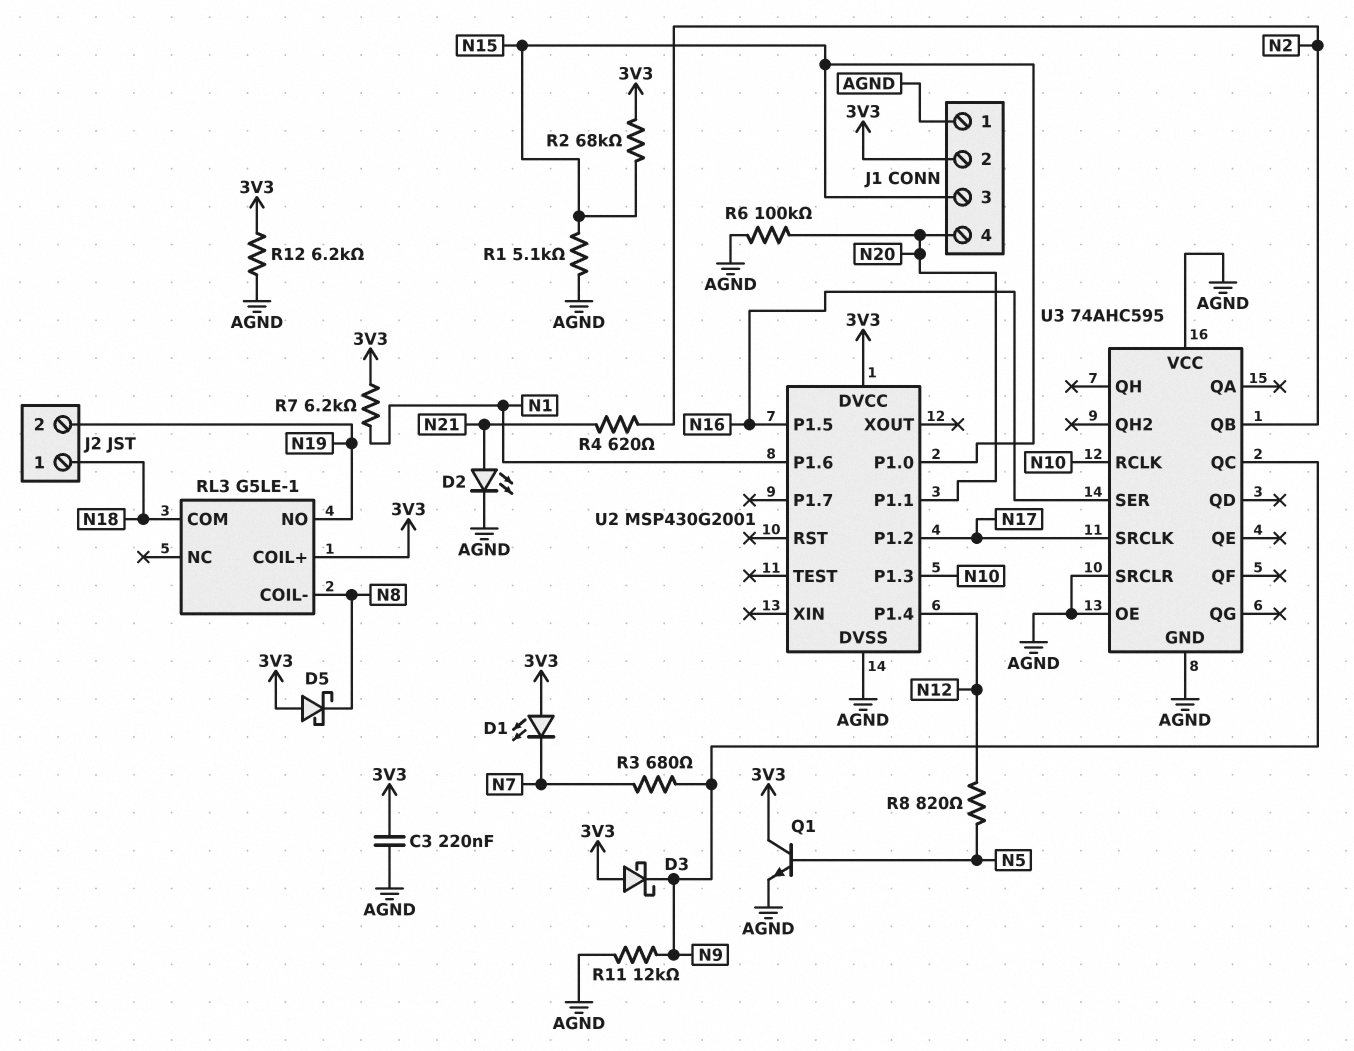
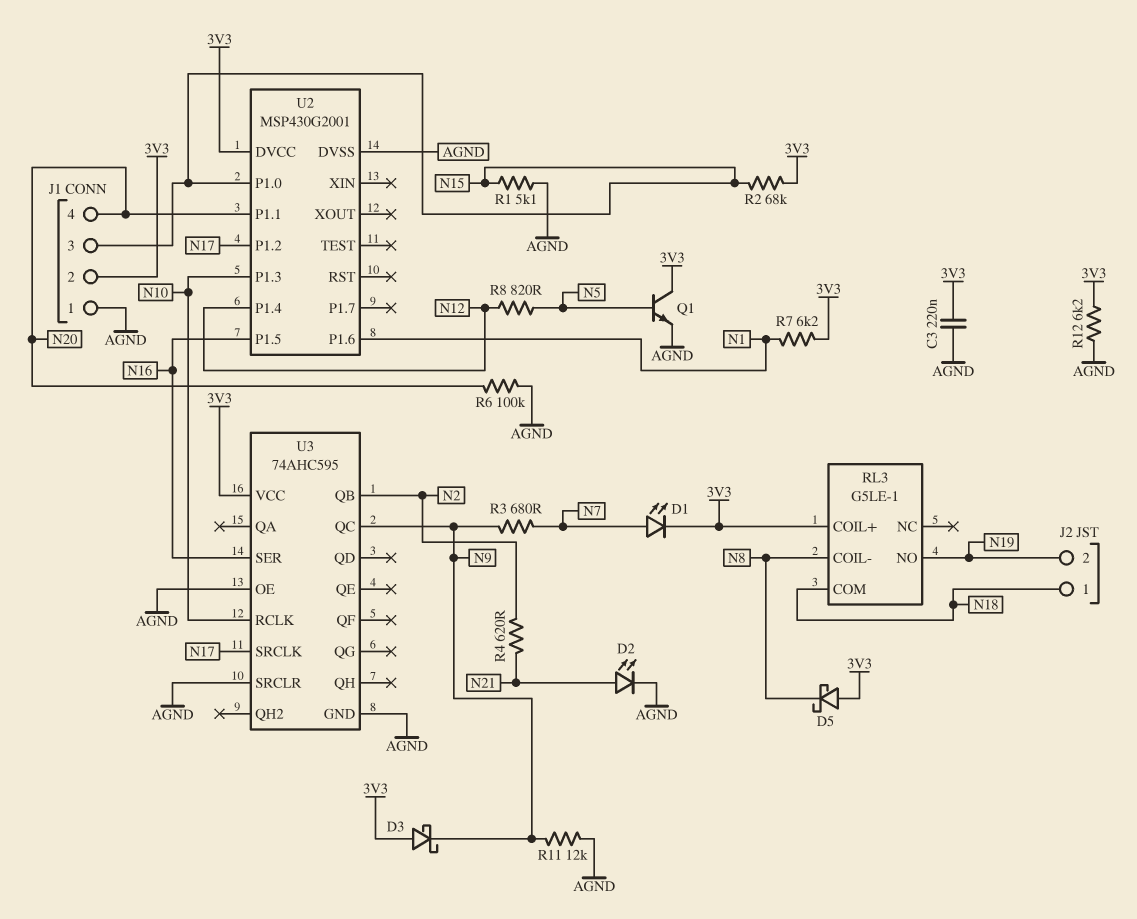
D1: LED (A 3V3, K N7) -> LED (A N7, K 3V3)
U3 pin VCC: AGND -> 3V3

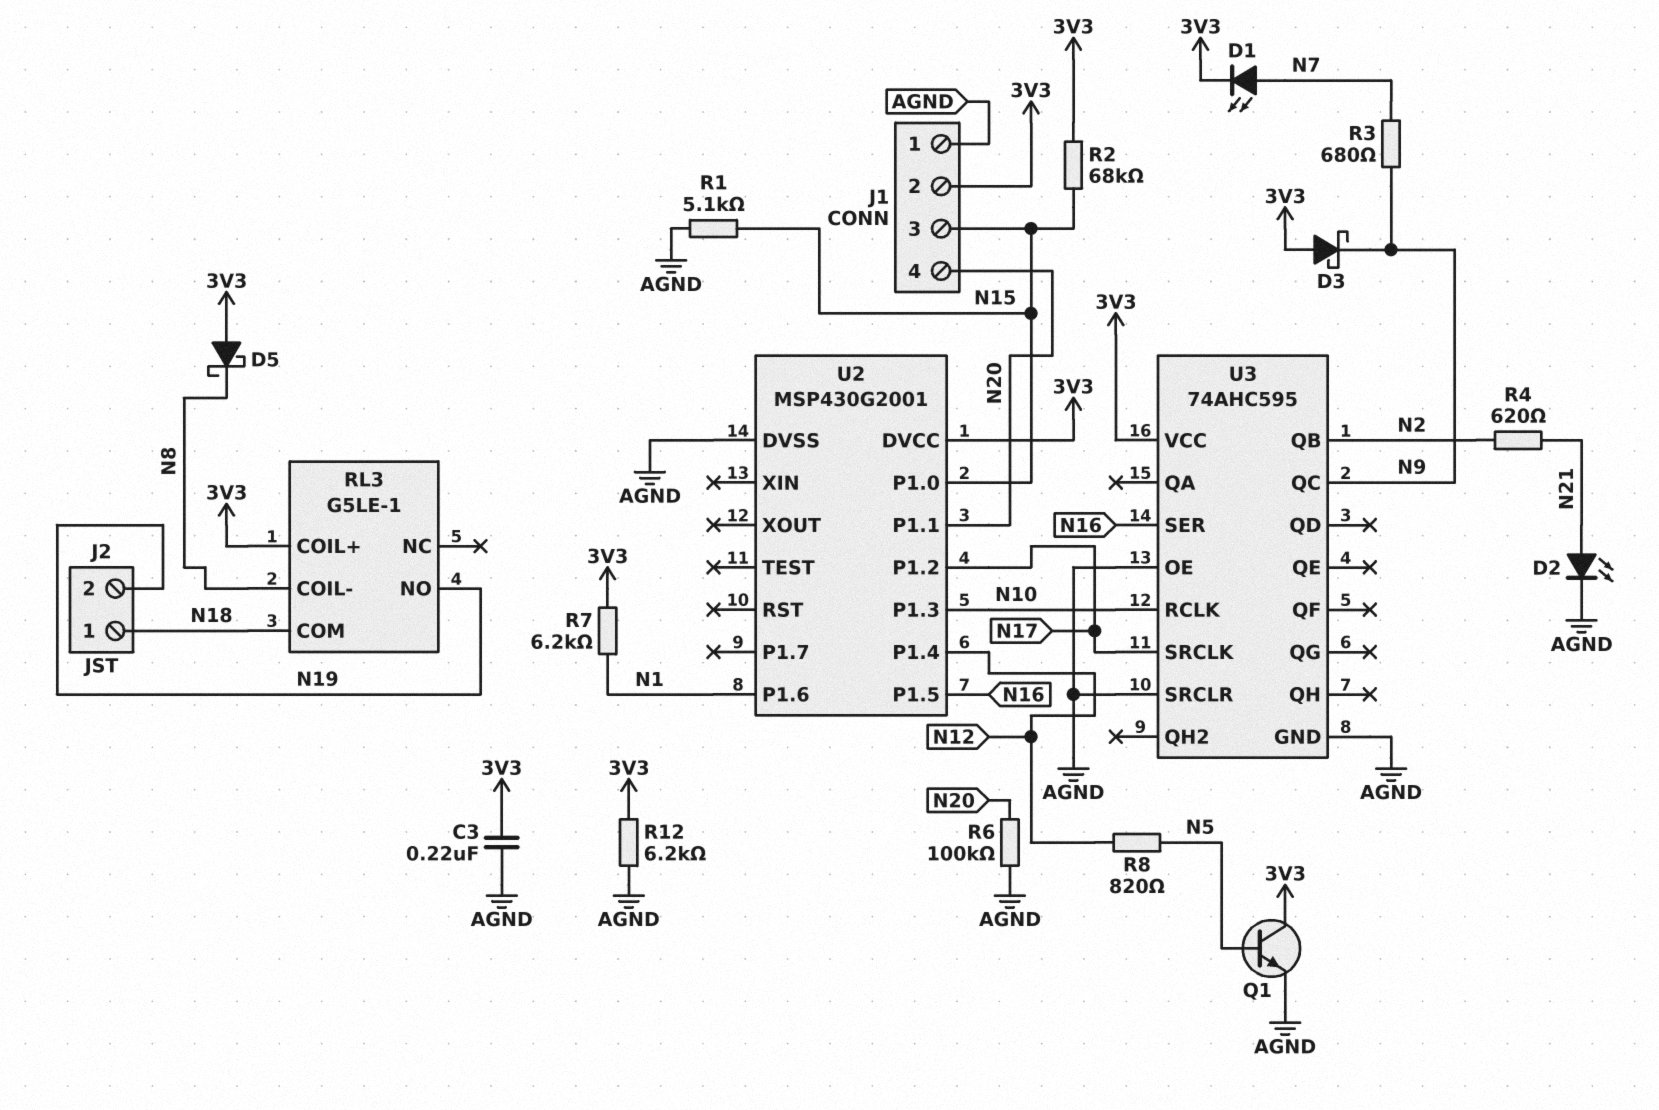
R11: 12k (AGND, N9) -> none

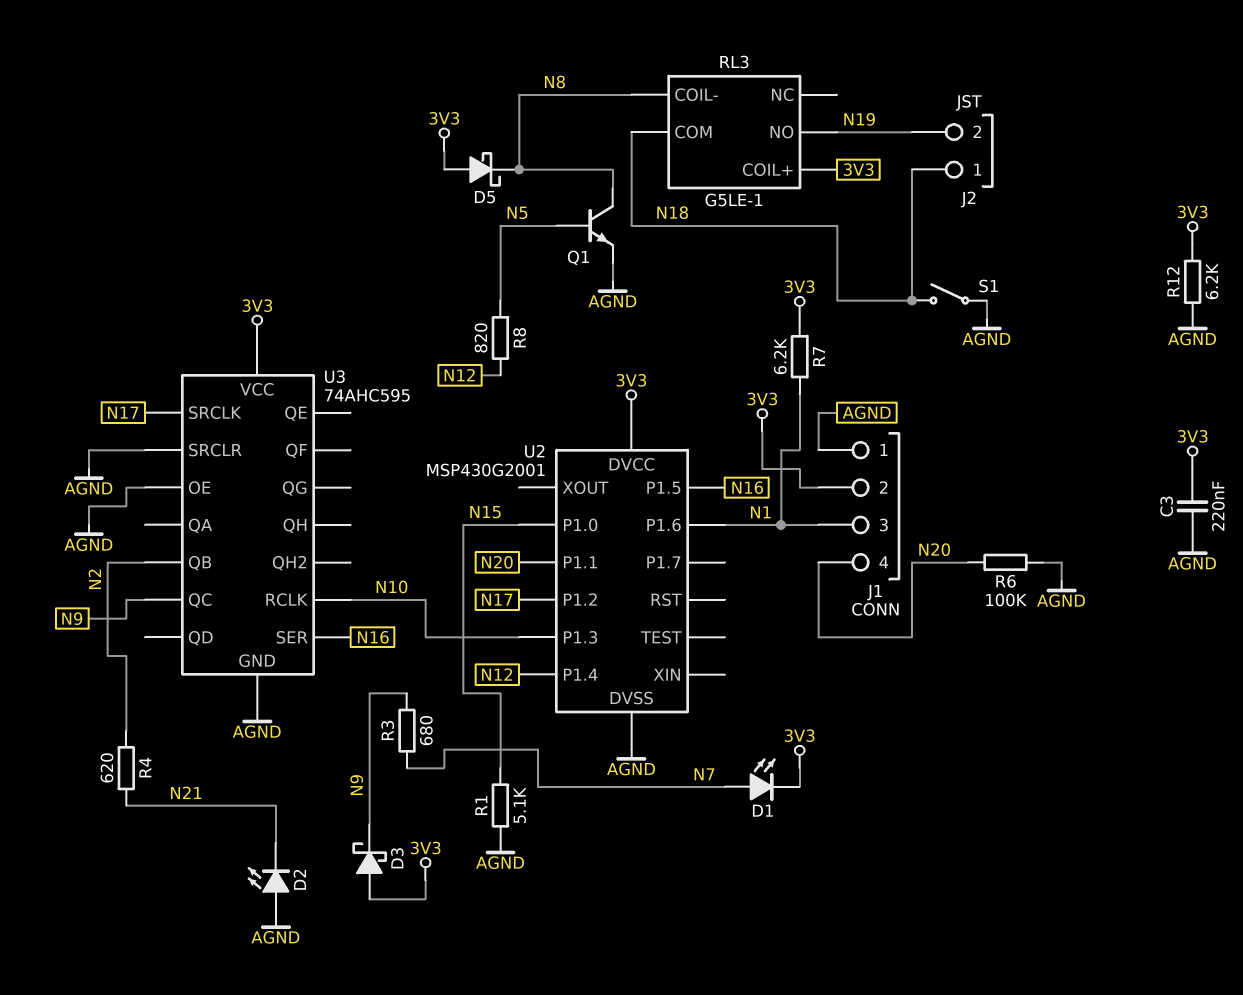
D2: LED (A N21, K AGND) -> LED (A AGND, K N21)
J1 pin 3: N15 -> N1
Q1: NPN (B N5, C 3V3, E AGND) -> NPN (B N5, C N8, E AGND)
R2: 68k (3V3, N15) -> none
S1: none -> switch (AGND, N18)

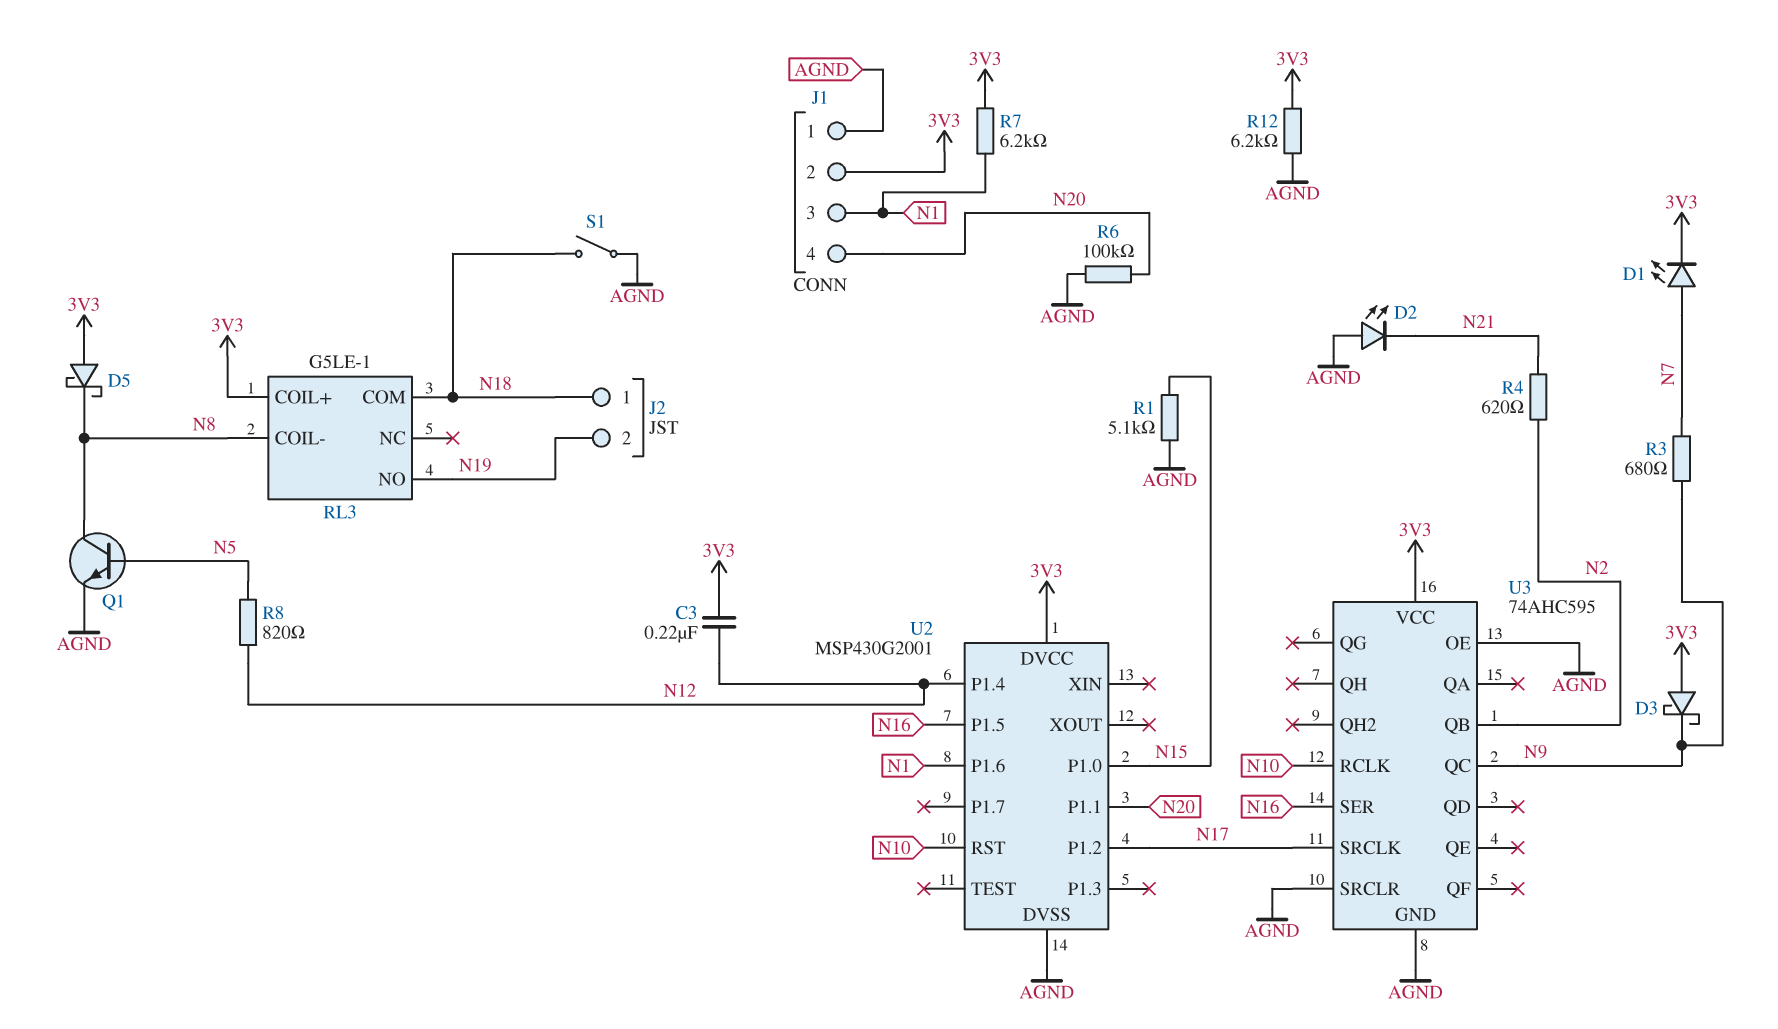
C3: 220nF (3V3, AGND) -> 220nF (3V3, N12)
U2 pin P1.3: N10 -> none
U2 pin RST: none -> N10

